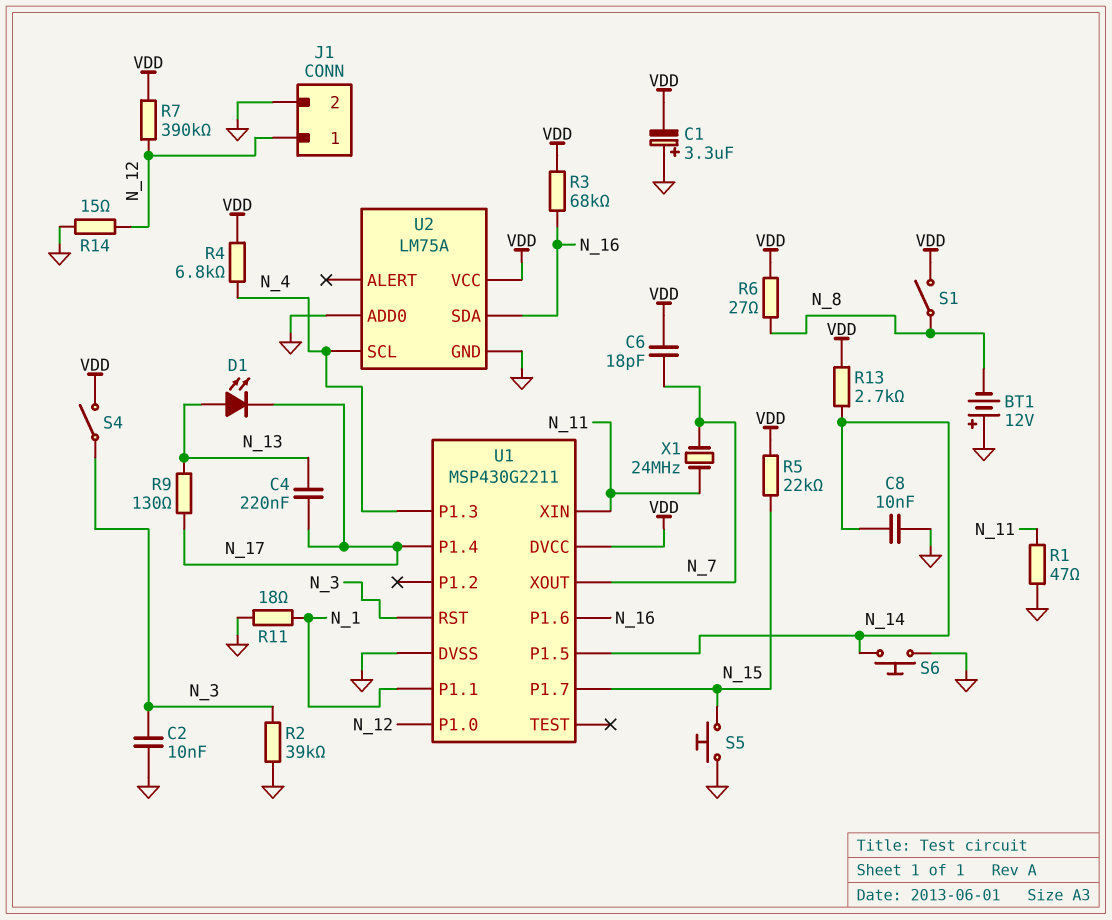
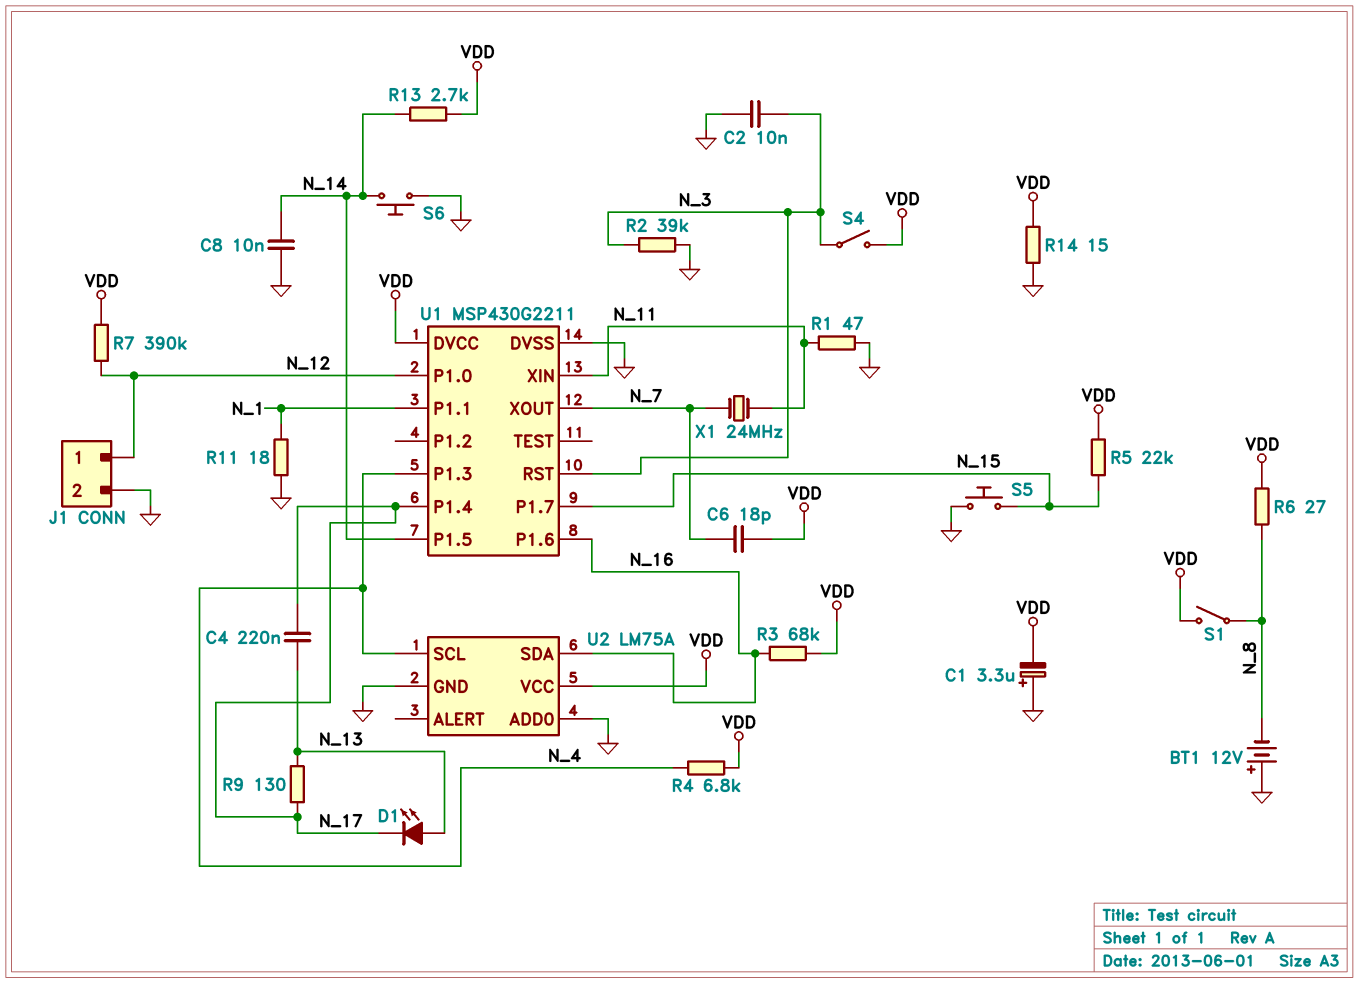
R14: 15 (GND, N_12) -> 15 (GND, VDD)

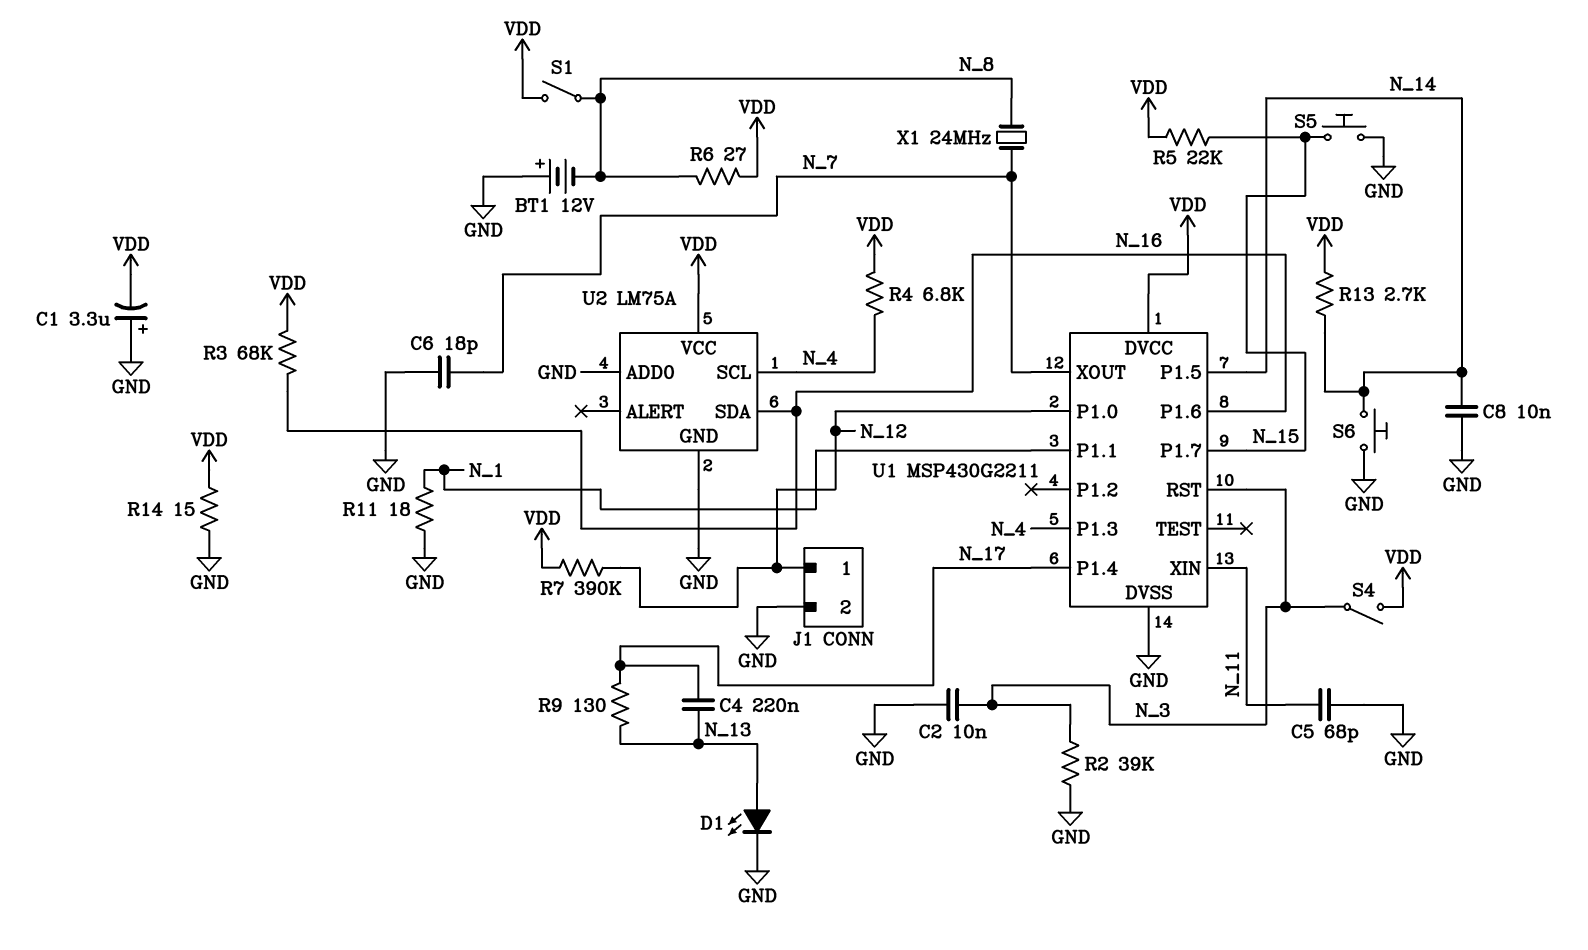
C5: none -> 68pF (GND, N_11)
C6: 18pF (N_7, VDD) -> 18pF (GND, N_7)
D1: LED (A N_13, K N_17) -> LED (A N_13, K GND)
R1: 47 (GND, N_11) -> none
X1: 24MHz (N_7, N_11) -> 24MHz (N_7, N_8)

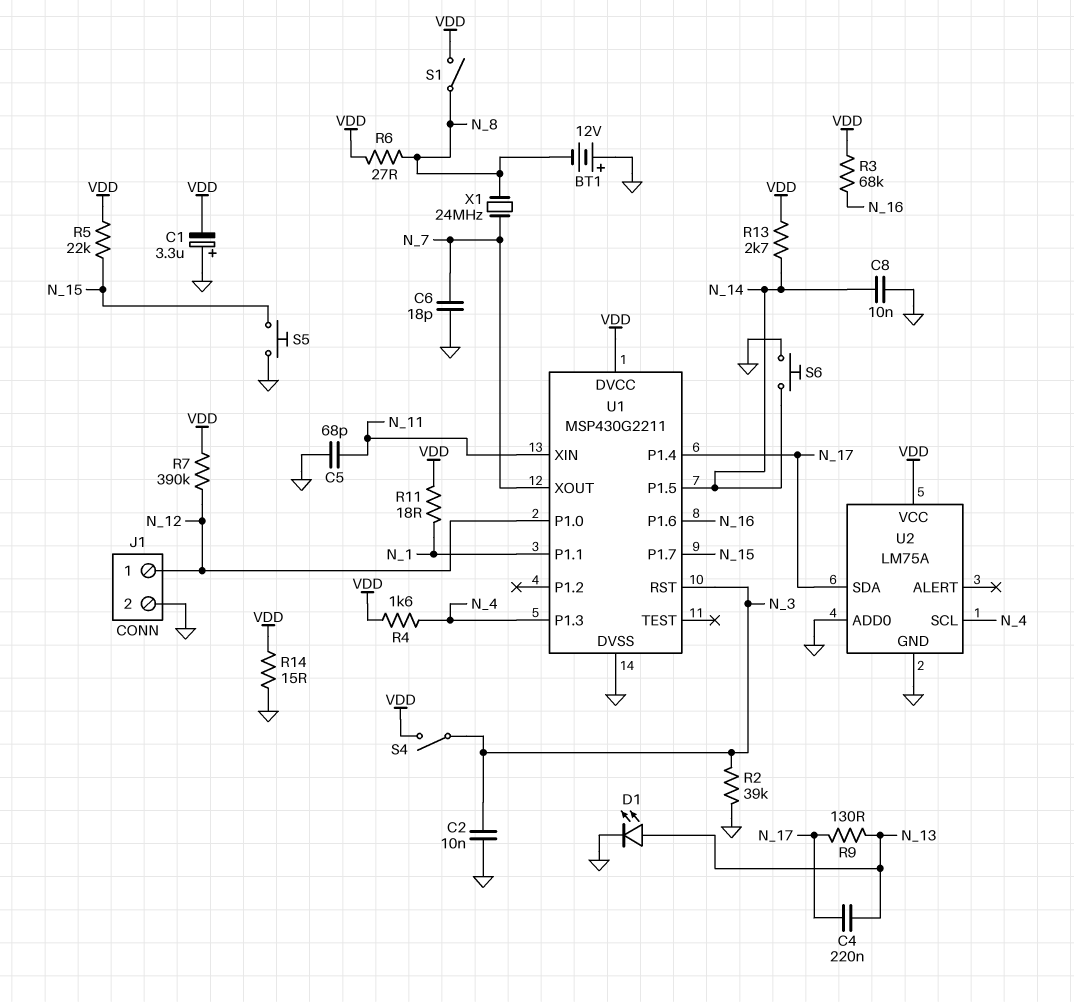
R4: 6.8k (N_4, VDD) -> 1.6k (N_4, VDD)
R11: 18 (GND, N_1) -> 18 (N_1, VDD)
U2 pin SDA: N_16 -> N_17

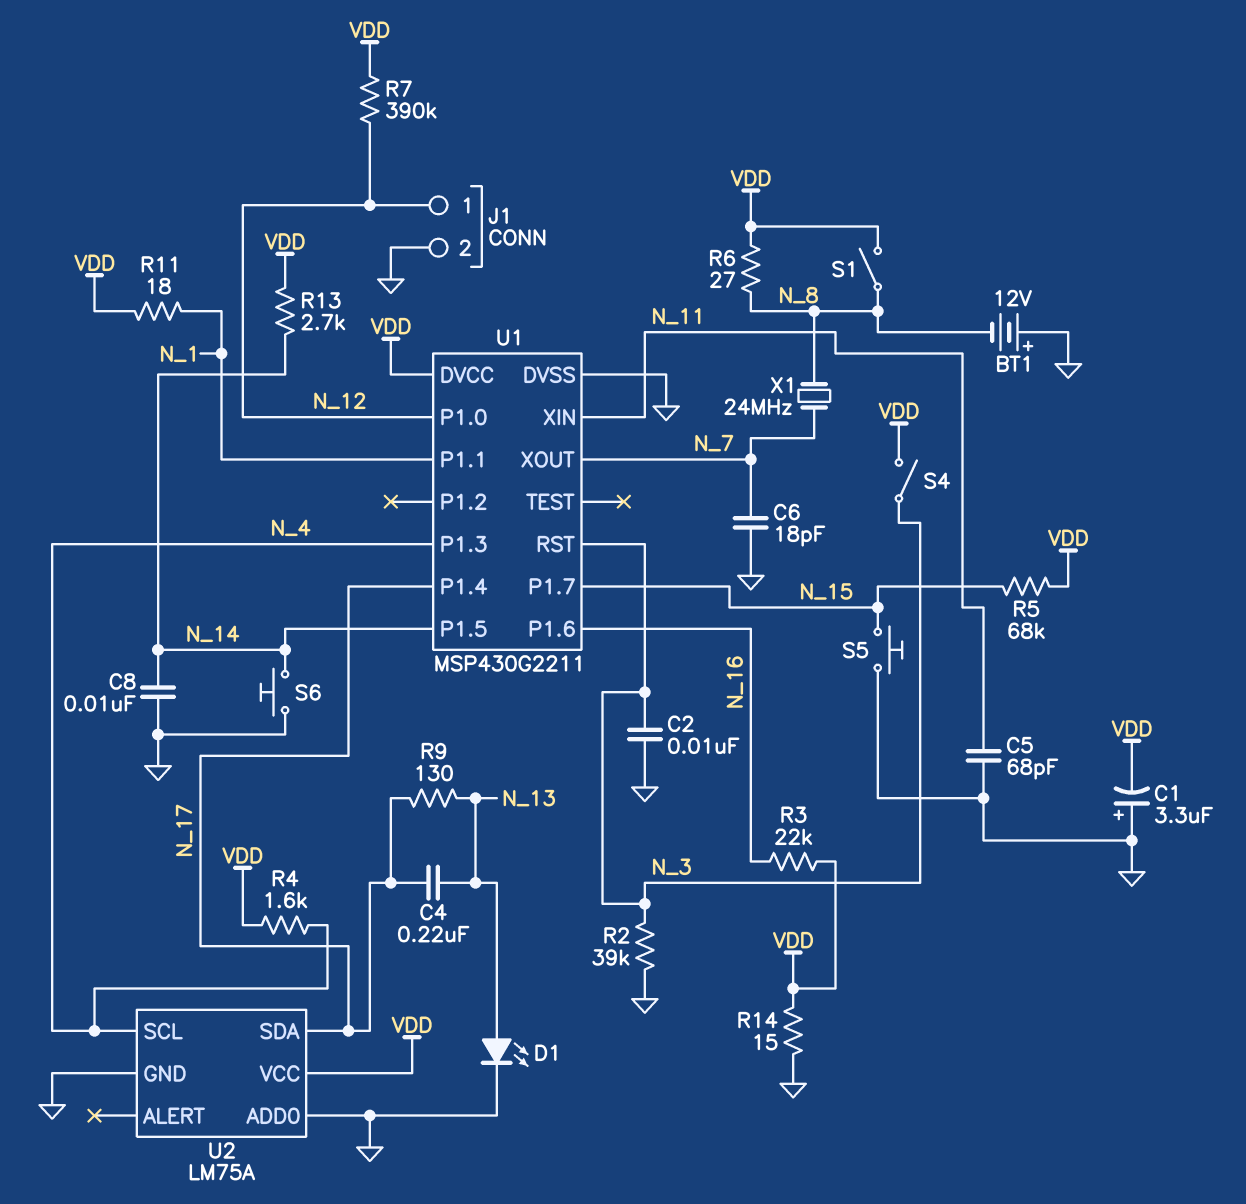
R3: 68k (N_16, VDD) -> 22k (N_16, VDD)
R5: 22k (N_15, VDD) -> 68k (N_15, VDD)

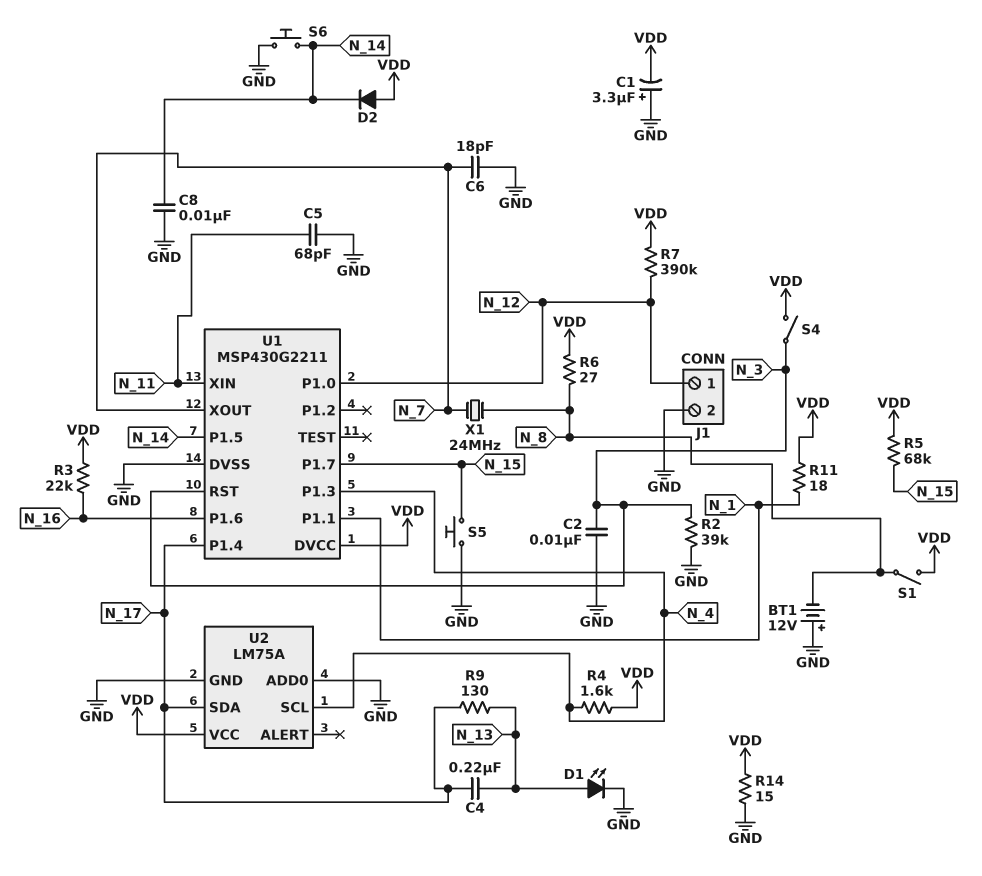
D2: none -> diode (A VDD, K N_14)
R13: 2.7k (N_14, VDD) -> none

